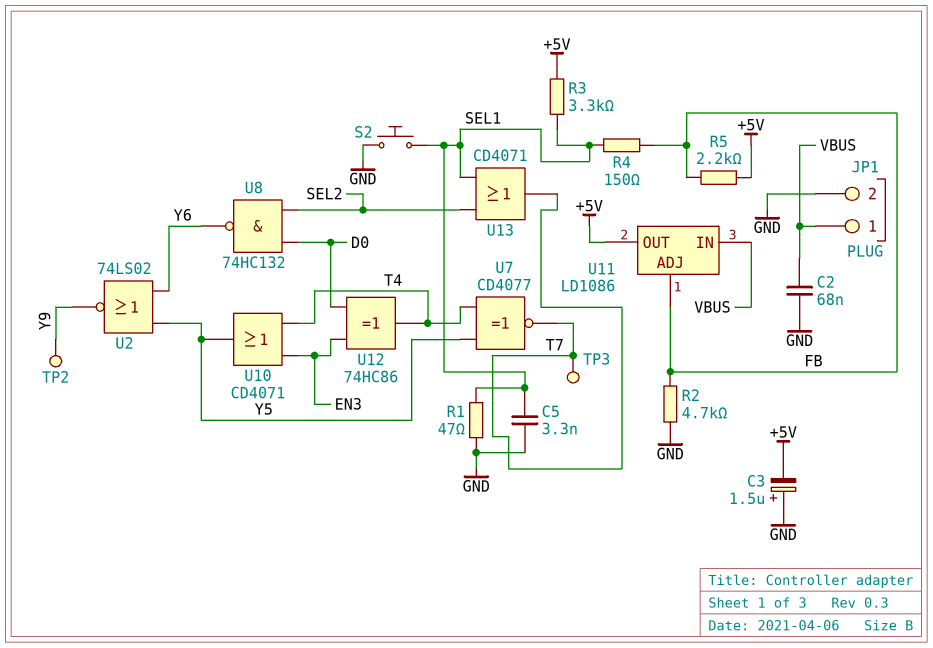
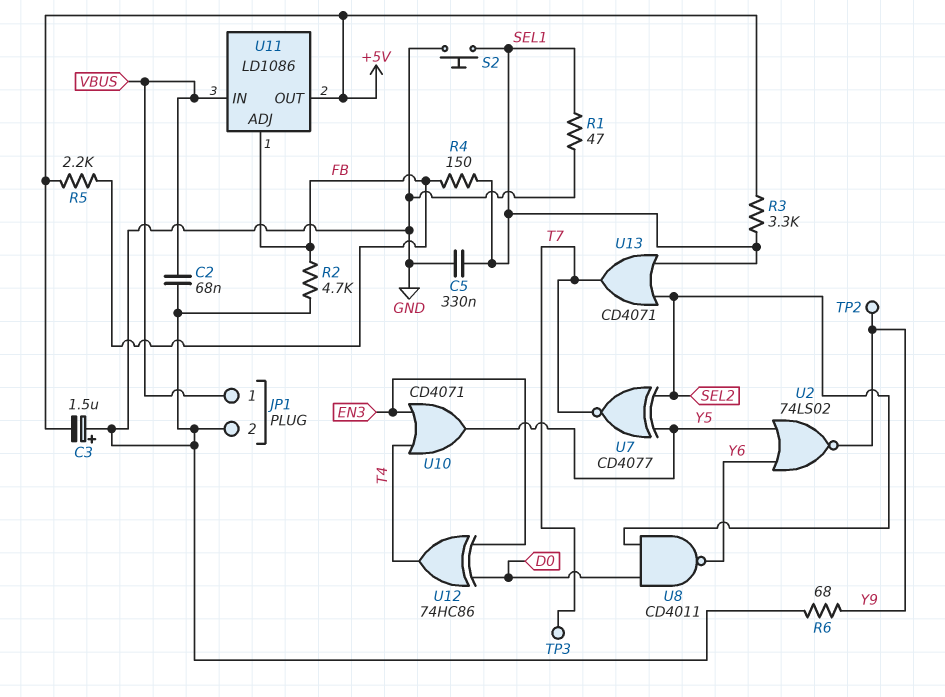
C5: 3.3nF (GND, SEL1) -> 330nF (GND, SEL1)
R6: none -> 68 (GND, Y9)
U7: XNOR CD4077 (in T4, in Y5, out T7) -> XNOR CD4077 (in SEL2, in Y5, out T7)
U8: NAND 74HC132 (in D0, in SEL2, out Y6) -> NAND CD4011 (in D0, in SEL2, out Y6)

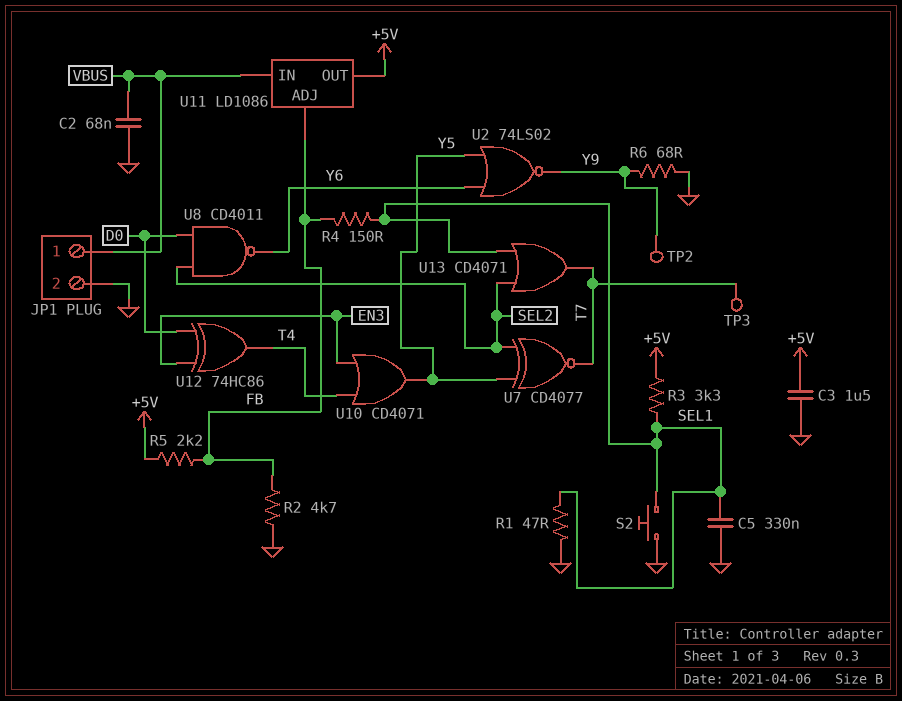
C3: 1.5uF (plus GND, minus +5V) -> 1.5uF (+5V, GND)

